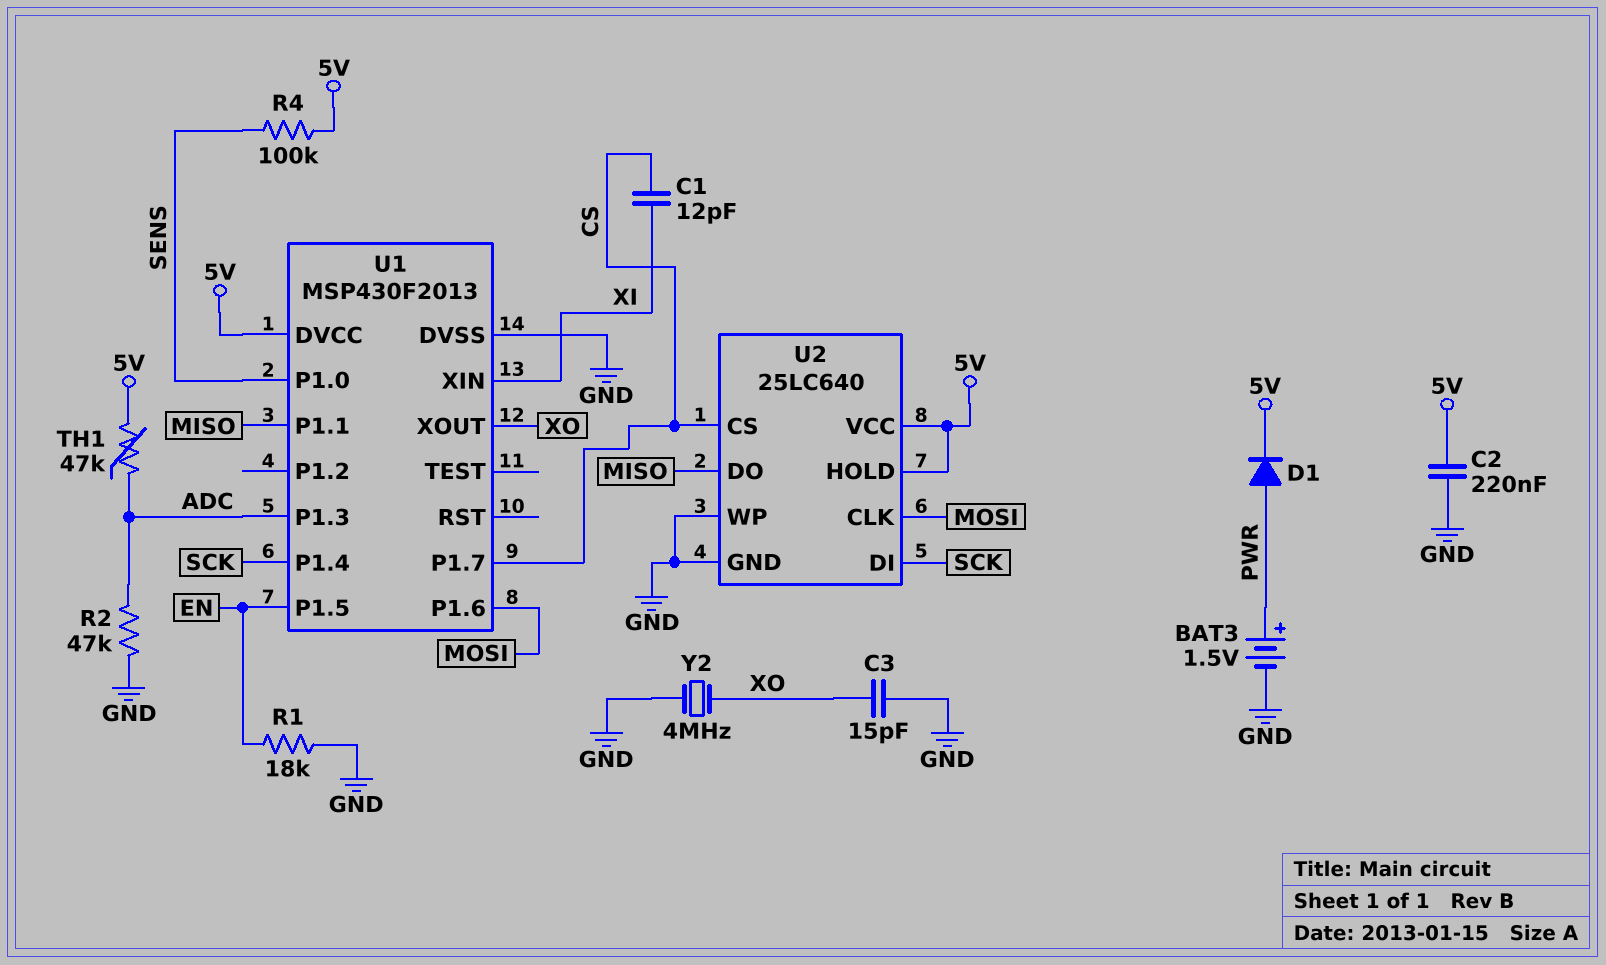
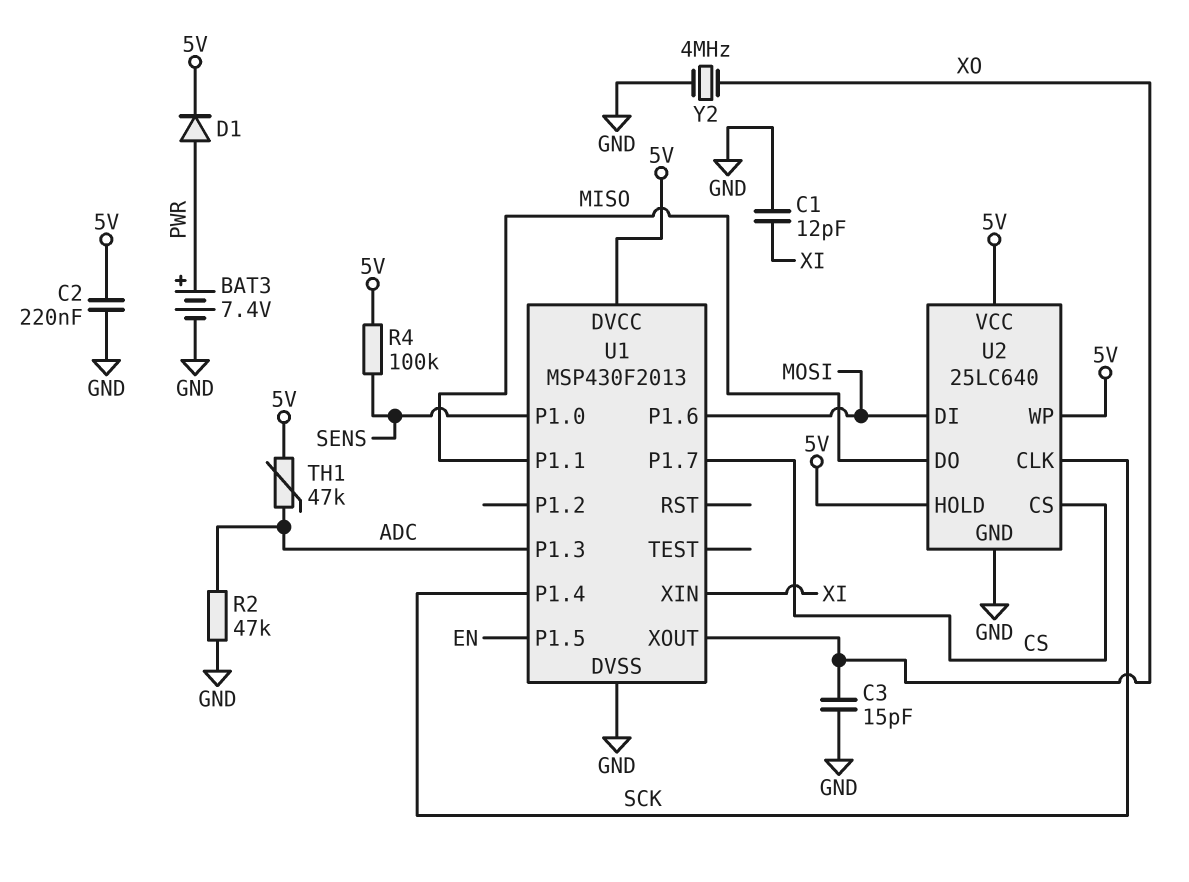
BAT3: 1.5V (plus PWR, minus GND) -> 7.4V (plus PWR, minus GND)
C1: 12pF (CS, XI) -> 12pF (GND, XI)
R1: 18k (EN, GND) -> none
U2 pin CLK: MOSI -> SCK
U2 pin DI: SCK -> MOSI
U2 pin WP: GND -> 5V

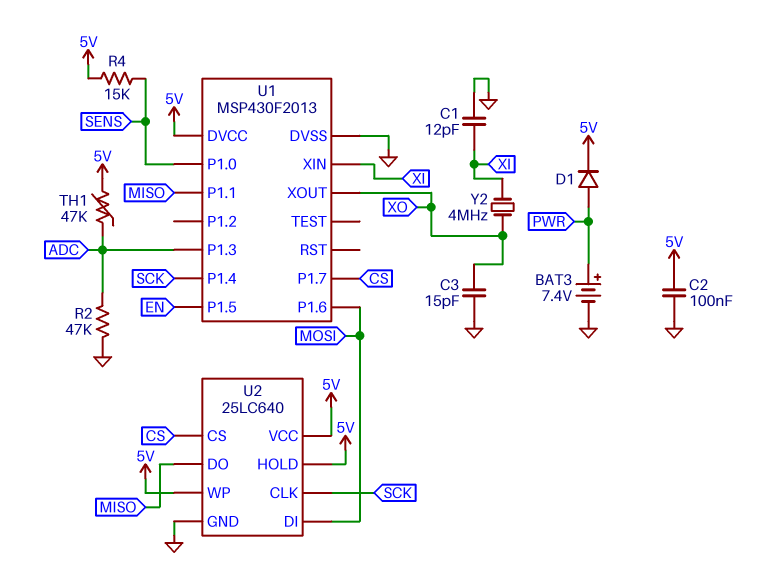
C2: 220nF (5V, GND) -> 100nF (5V, GND)
R4: 100k (5V, SENS) -> 15k (5V, SENS)
Y2: 4MHz (GND, XO) -> 4MHz (XI, XO)

